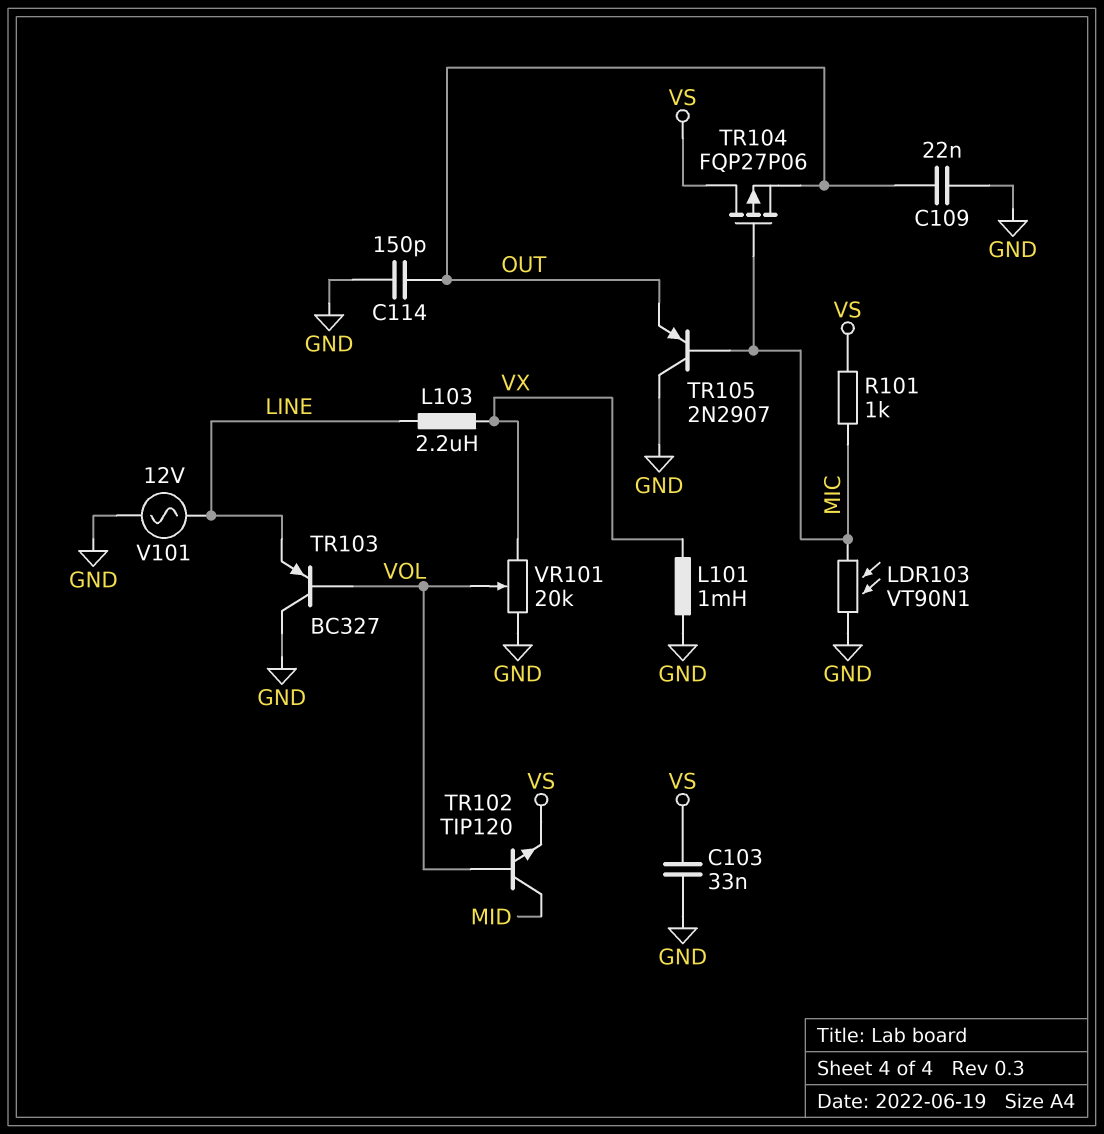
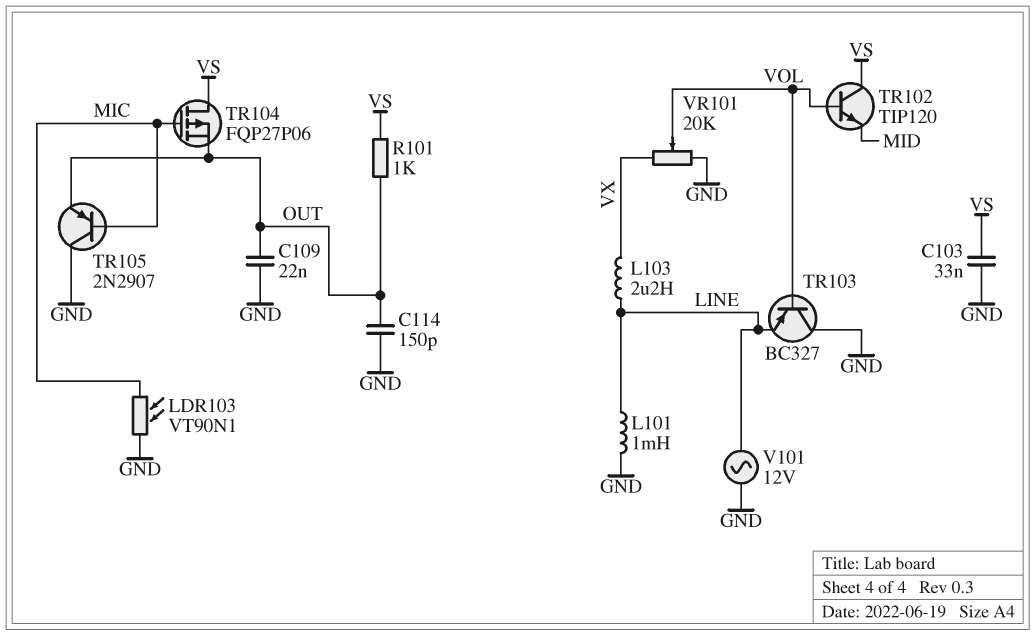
L101: 1mH (GND, VX) -> 1mH (GND, LINE)
R101: 1k (MIC, VS) -> 1k (OUT, VS)
TR102: NPN TIP120 (B VOL, C MID, E VS) -> NPN TIP120 (B VOL, C VS, E MID)

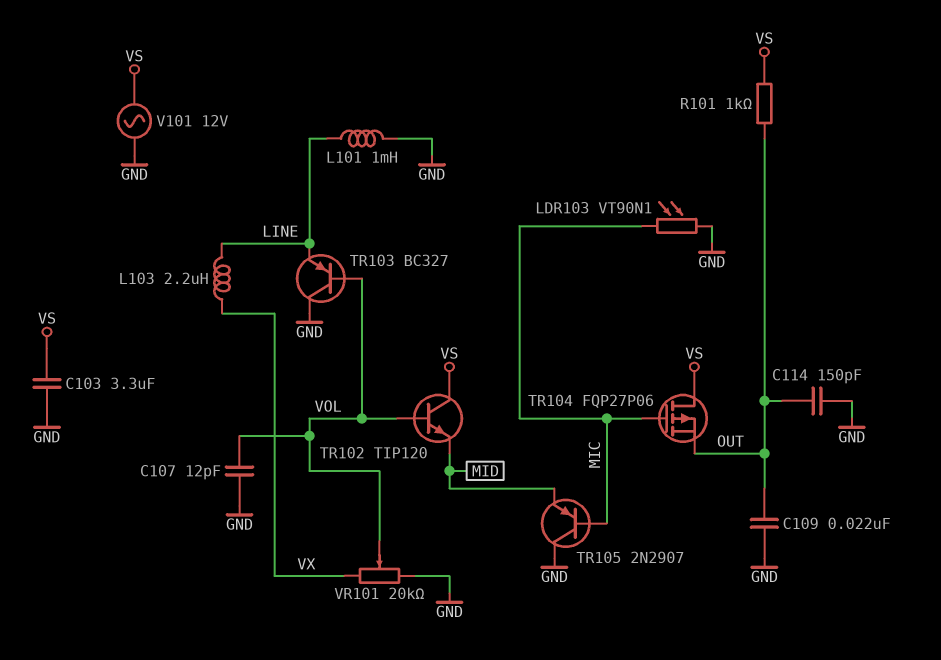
C103: 33nF (GND, VS) -> 3.3uF (GND, VS)
C107: none -> 12pF (GND, VOL)
TR105: PNP 2N2907 (B MIC, C GND, E OUT) -> PNP 2N2907 (B MIC, C GND, E MID)
V101: AC 12V (GND, LINE) -> AC 12V (GND, VS)

